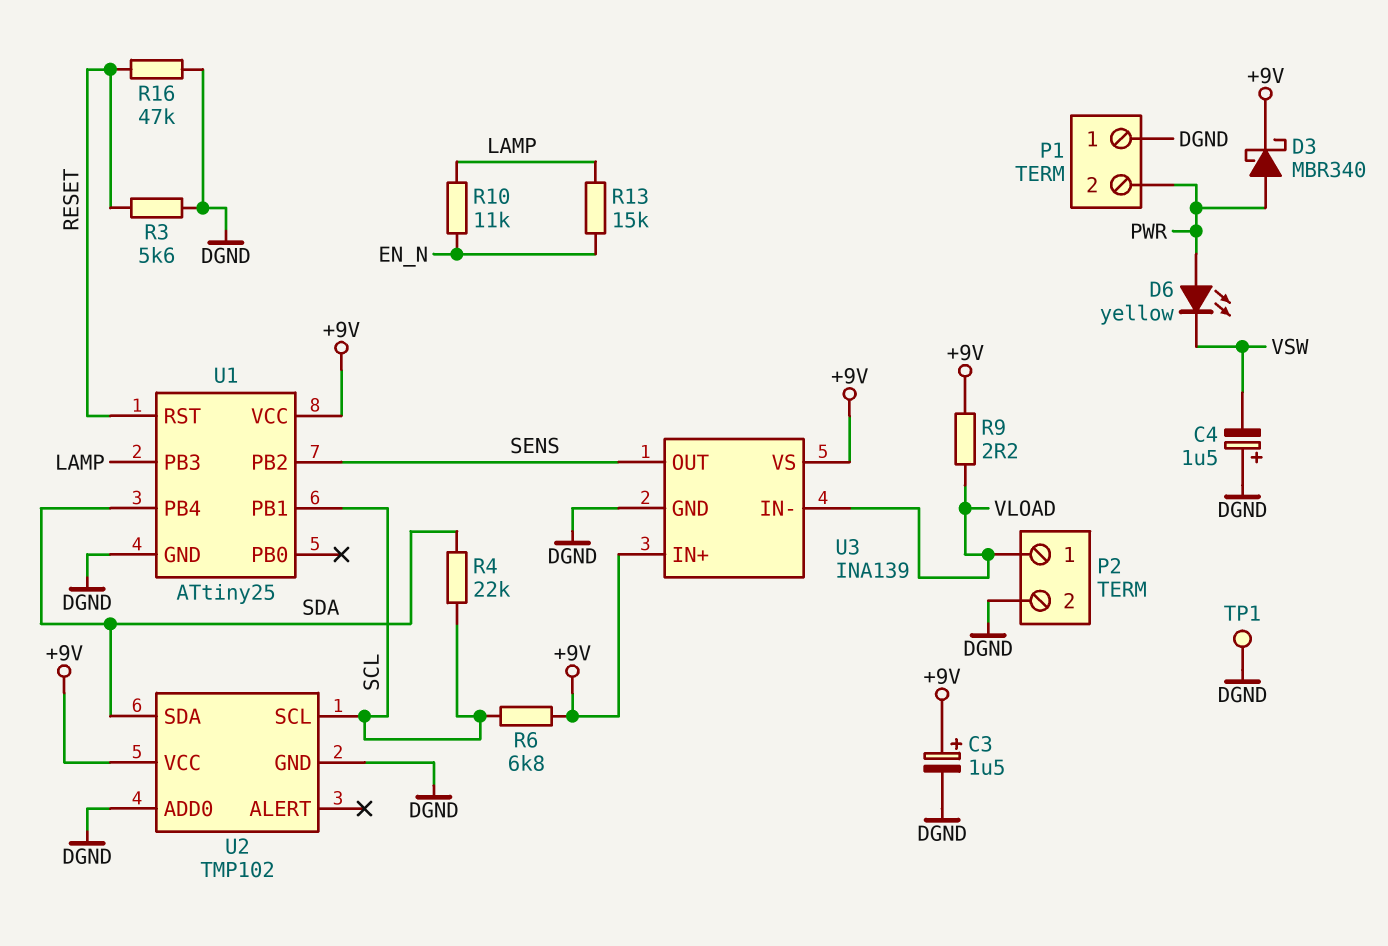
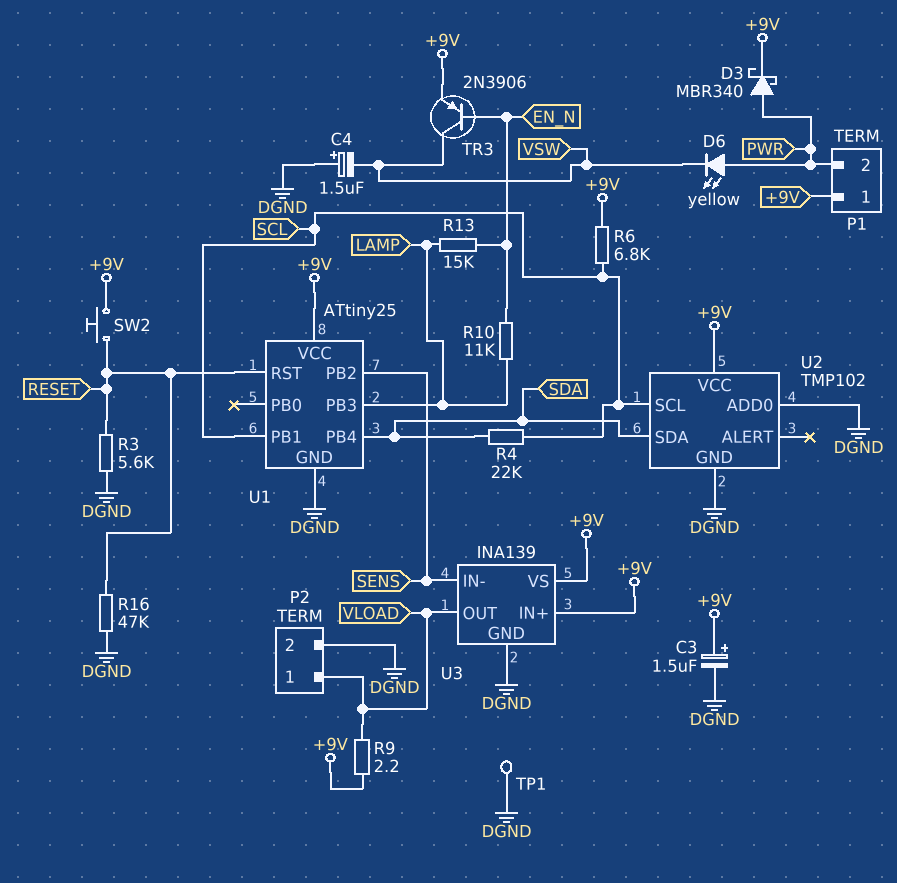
P1 pin 1: DGND -> +9V
SW2: none -> button (+9V, RESET)
TR3: none -> PNP 2N3906 (B EN_N, C VSW, E +9V)
U3 pin IN-: VLOAD -> SENS
U3 pin OUT: SENS -> VLOAD

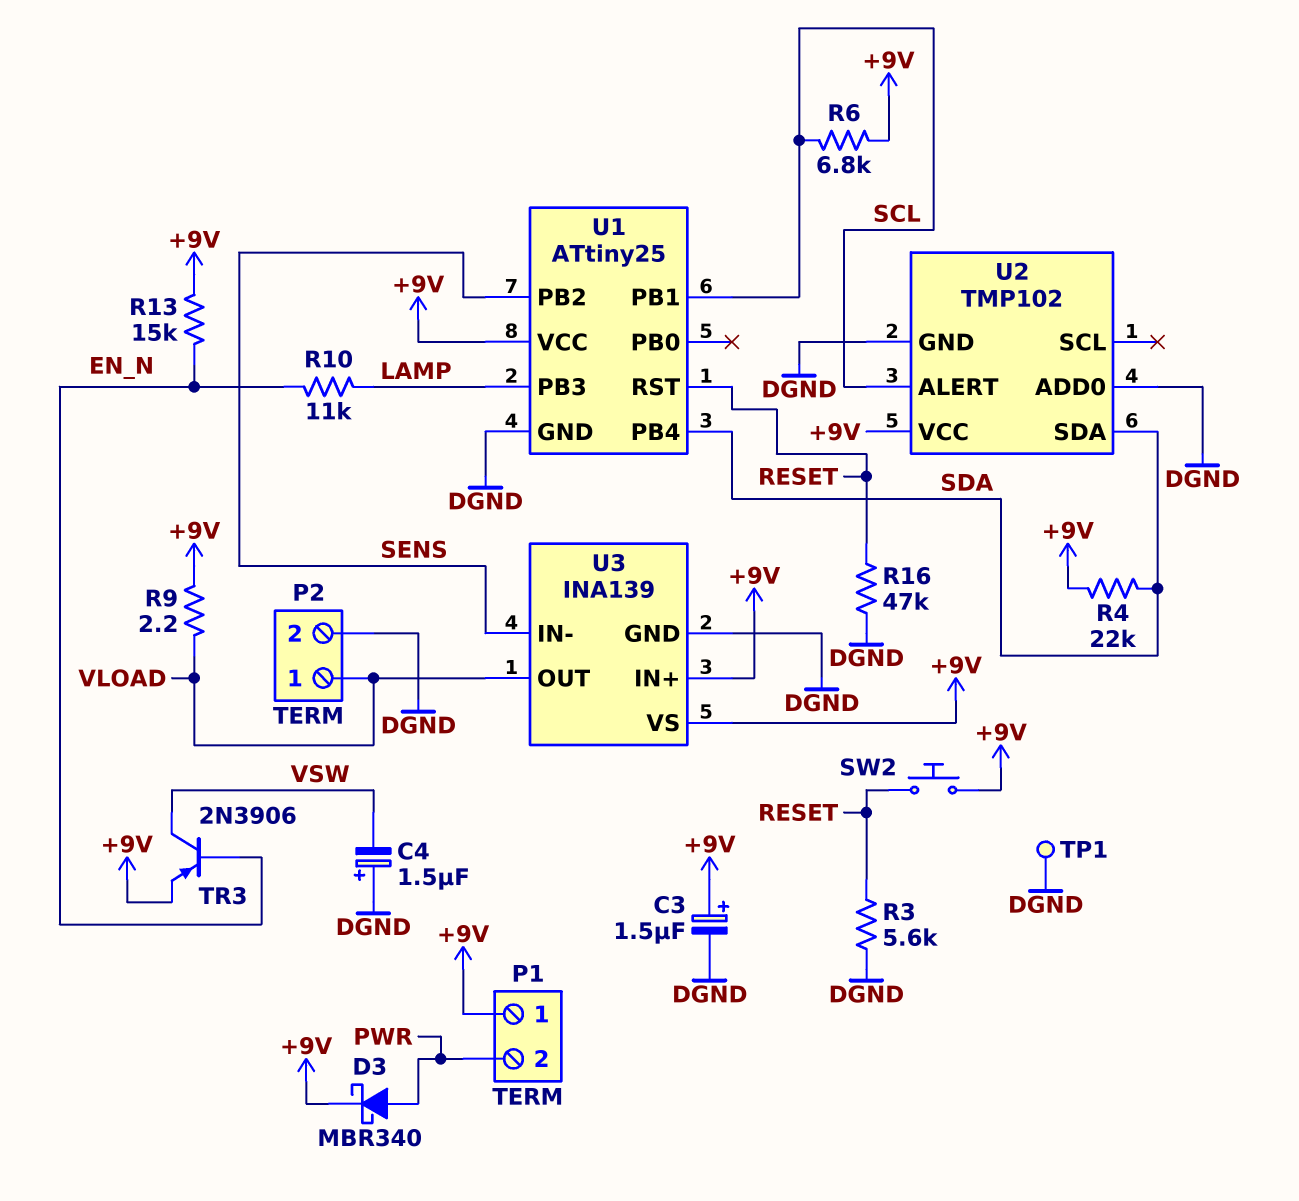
D6: LED yellow (A PWR, K VSW) -> none
R4: 22k (SCL, SDA) -> 22k (+9V, SDA)
R13: 15k (EN_N, LAMP) -> 15k (+9V, EN_N)
U2 pin ALERT: none -> SCL
U2 pin SCL: SCL -> none

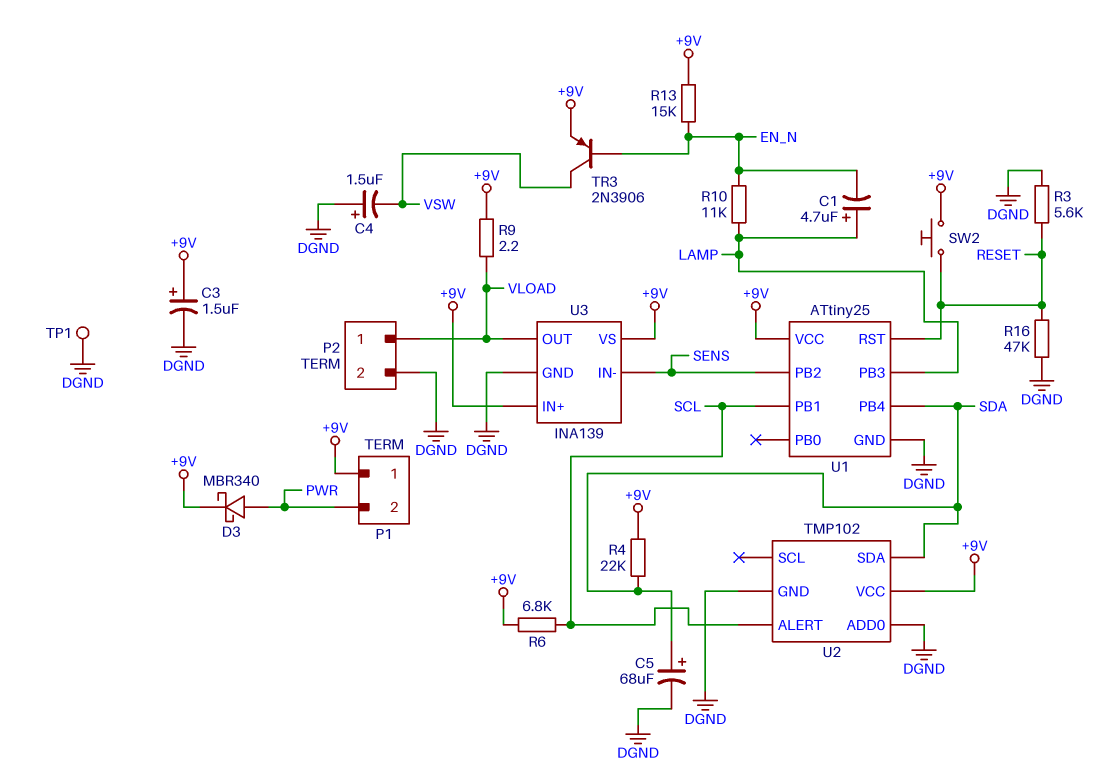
C1: none -> 4.7uF (plus LAMP, minus EN_N)
C5: none -> 68uF (plus SDA, minus DGND)

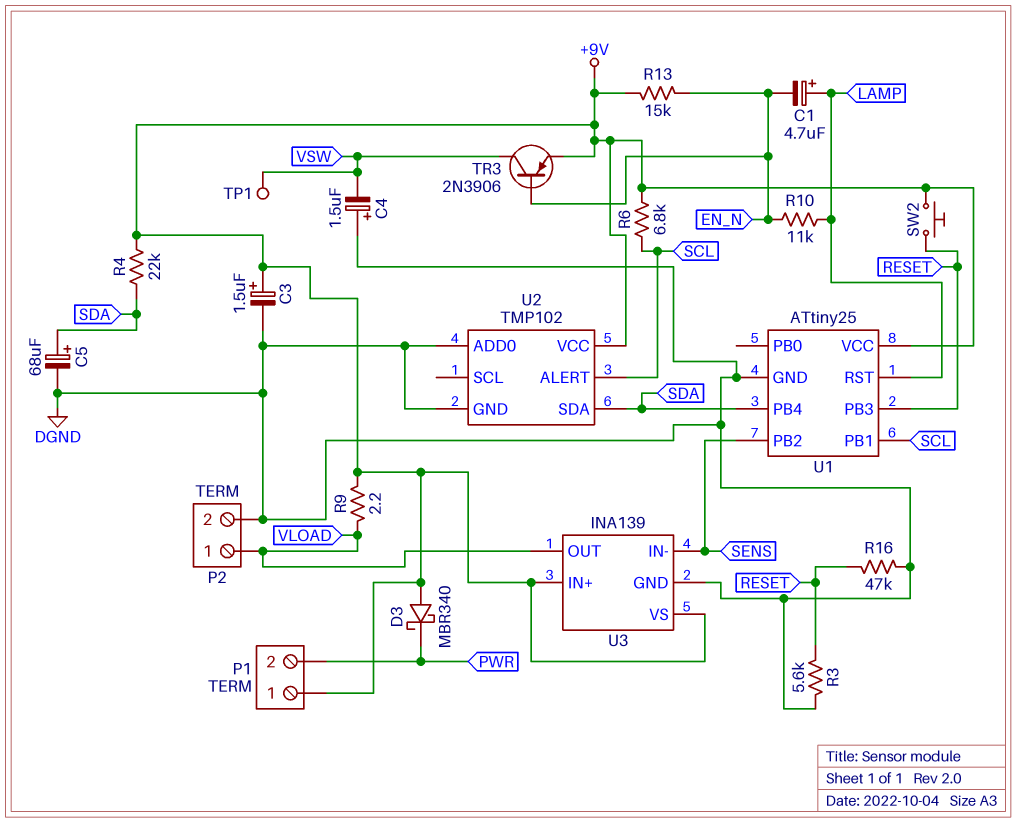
D3: schottky MBR340 (A PWR, K +9V) -> schottky MBR340 (A +9V, K PWR)
TP1: test point (DGND) -> test point (VSW)
U1 pin PB3: LAMP -> RESET
U1 pin RST: RESET -> LAMP

